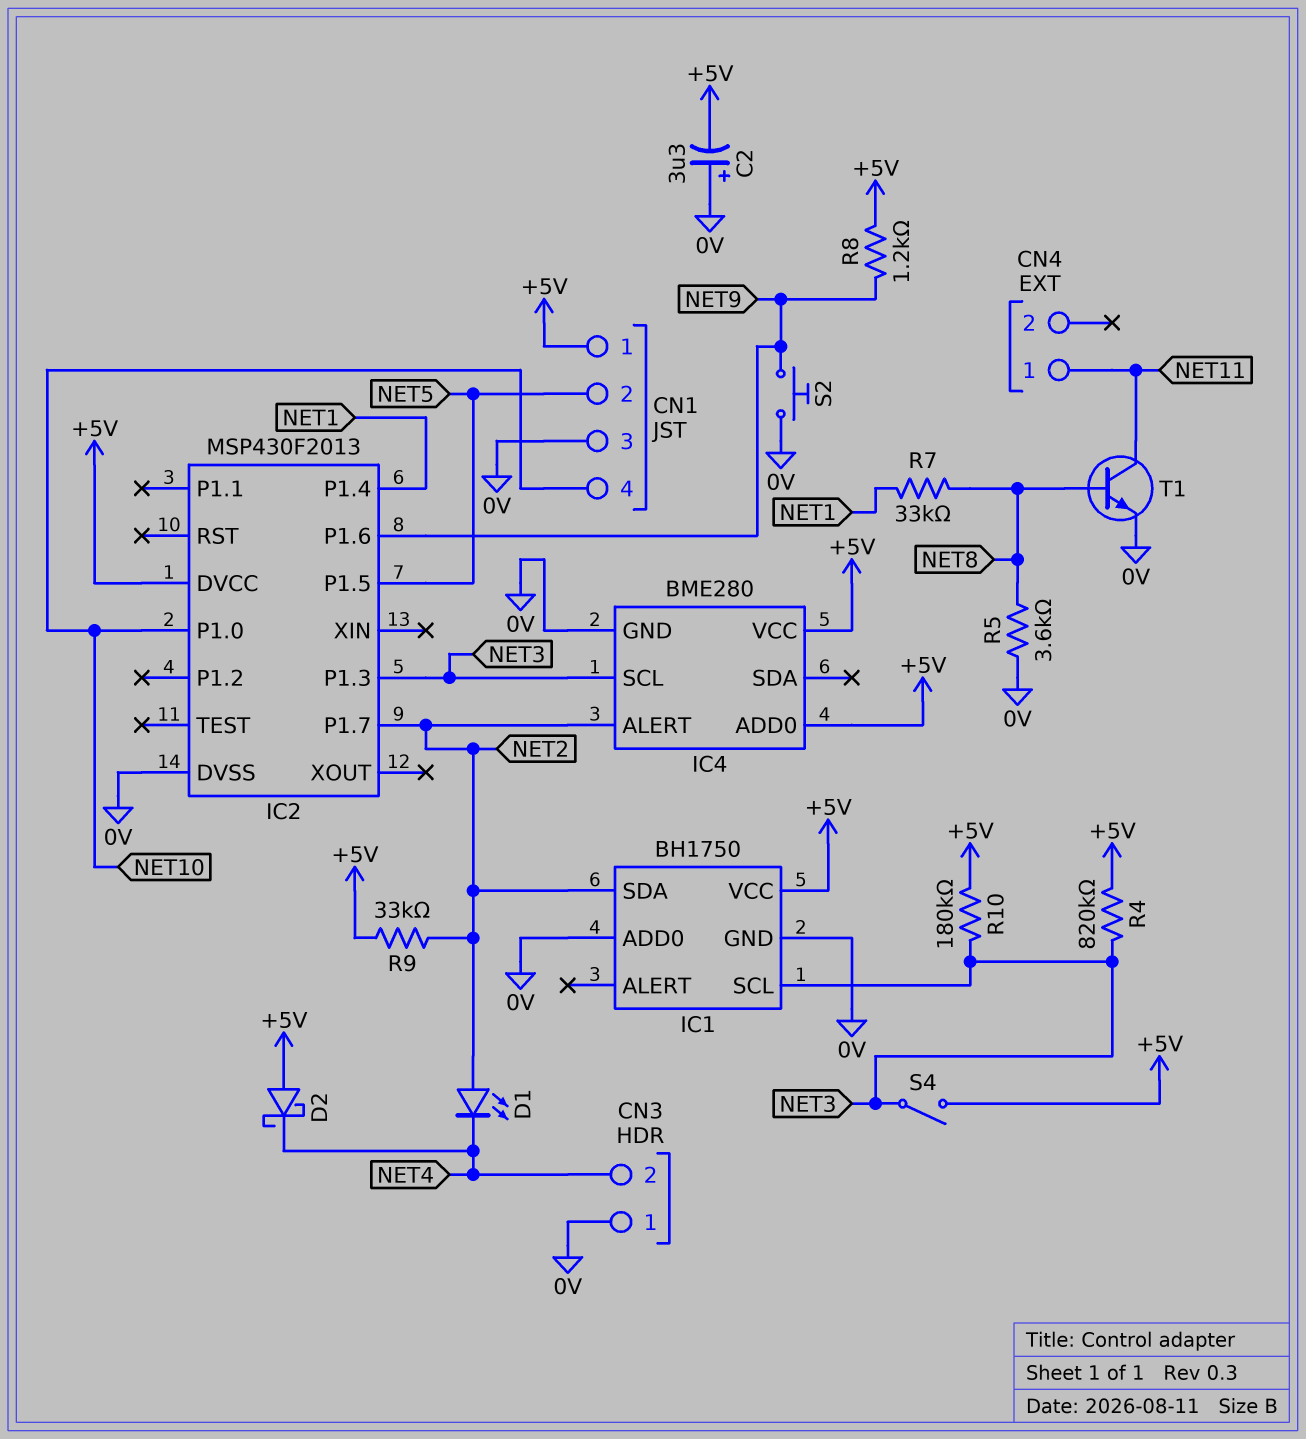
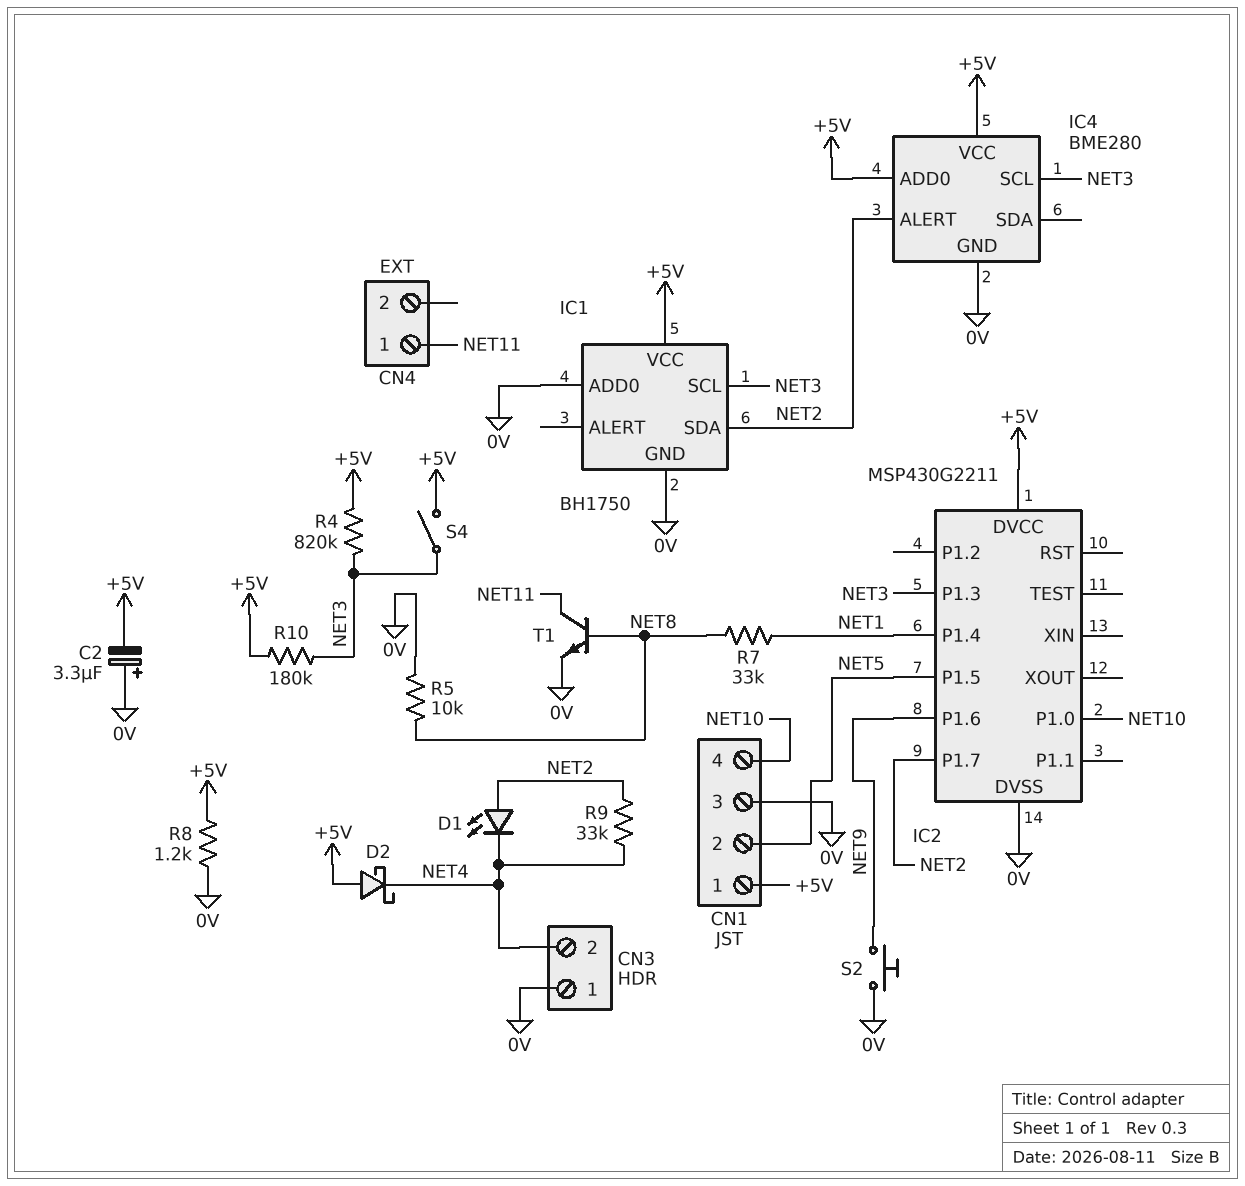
IC2: MSP430F2013 -> MSP430G2211
R5: 3.6k (0V, NET8) -> 10k (0V, NET8)
R8: 1.2k (+5V, NET9) -> 1.2k (+5V, 0V)
R9: 33k (+5V, NET2) -> 33k (NET2, NET4)

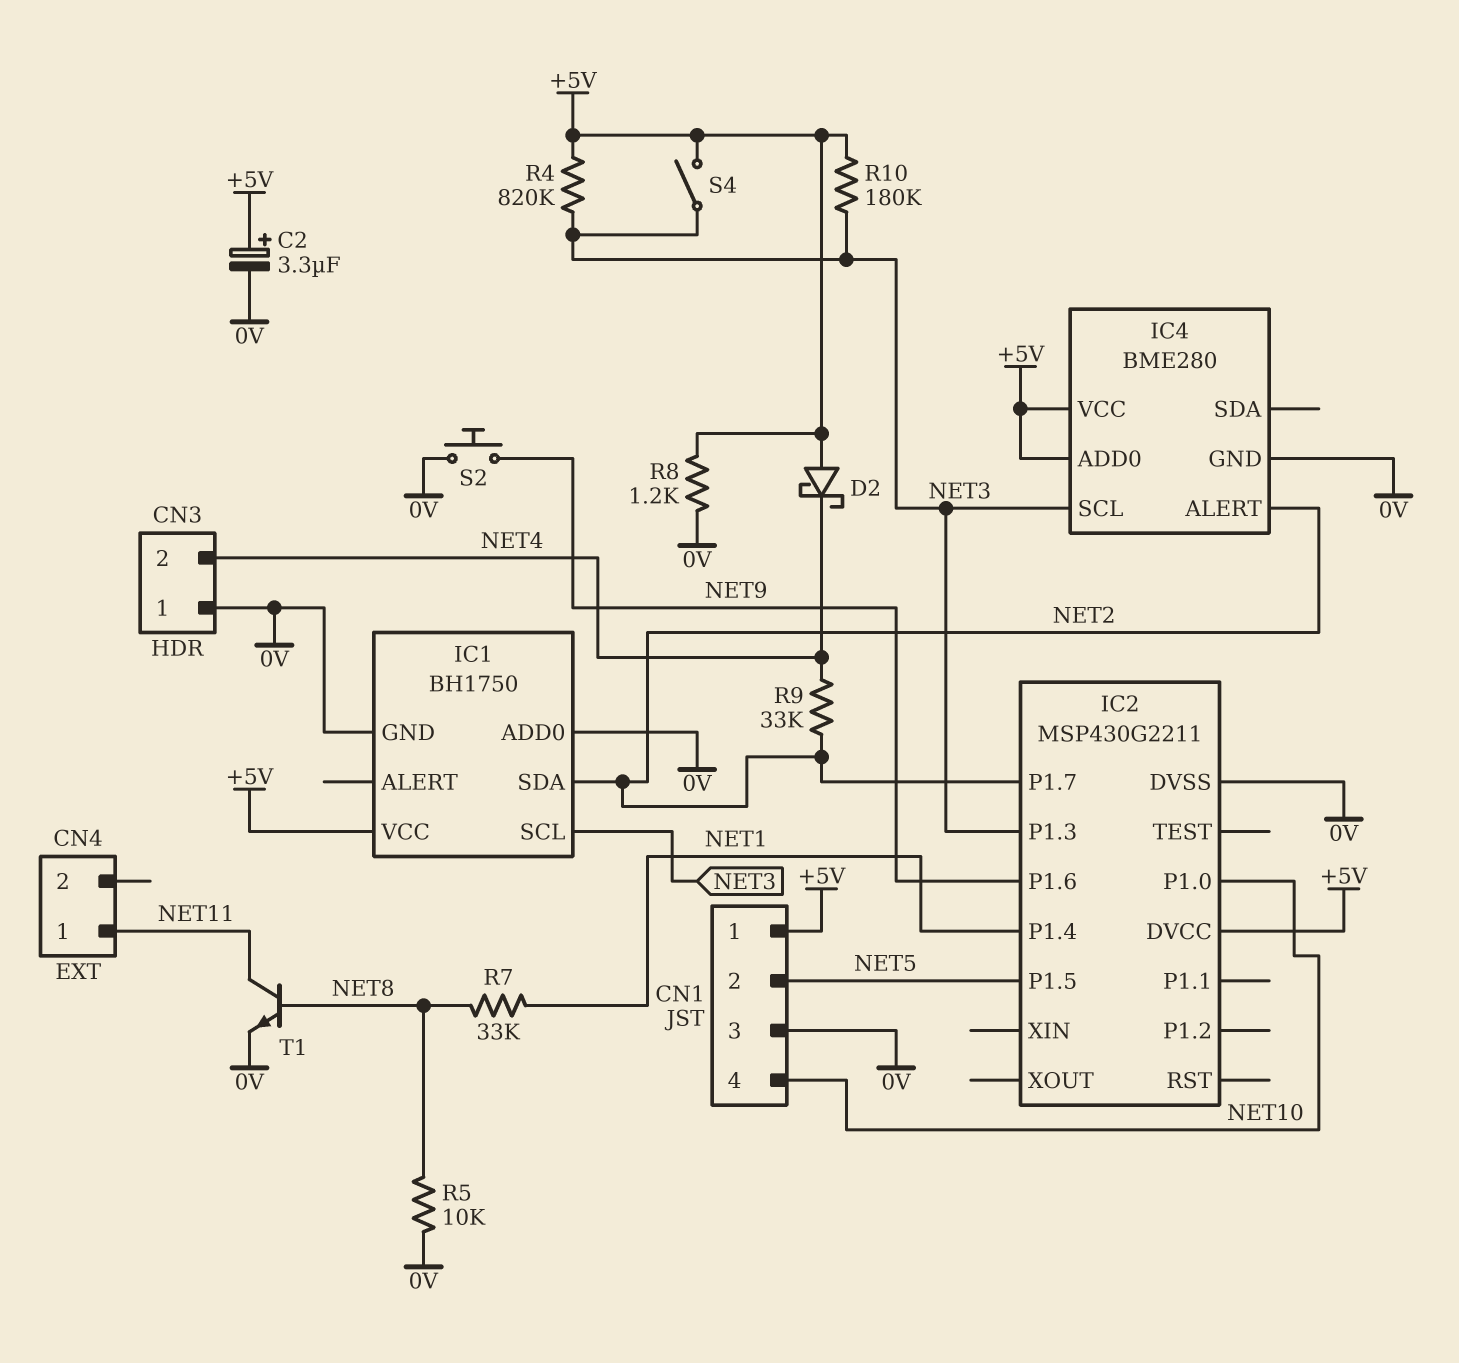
C2: 3.3uF (plus 0V, minus +5V) -> 3.3uF (plus +5V, minus 0V)
D1: LED (A NET2, K NET4) -> none

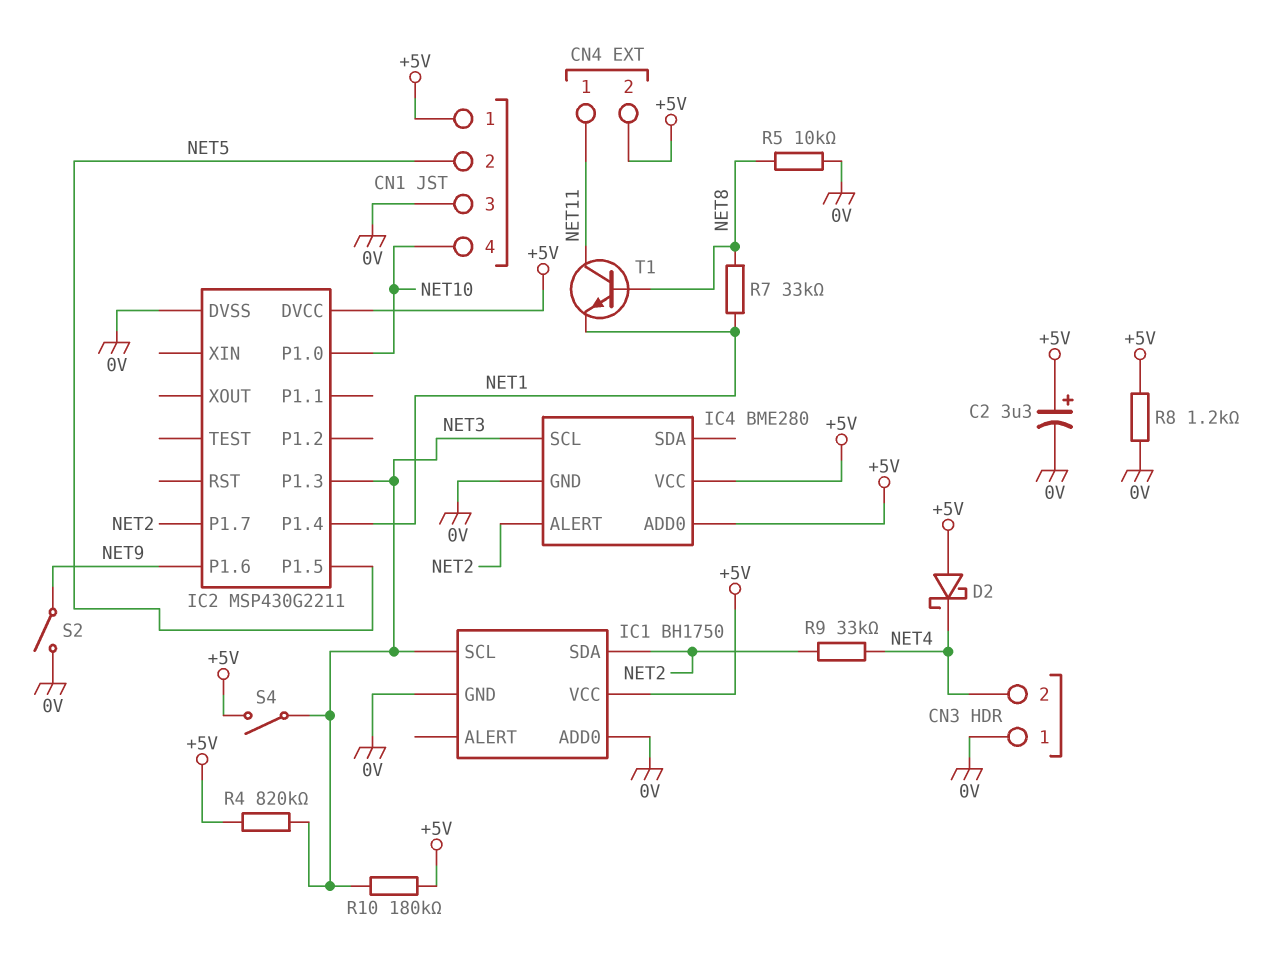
CN4 pin 2: none -> +5V
S2: button (0V, NET9) -> switch (0V, NET9)
T1: NPN (B NET8, C NET11, E 0V) -> NPN (B NET8, C NET11, E NET1)

